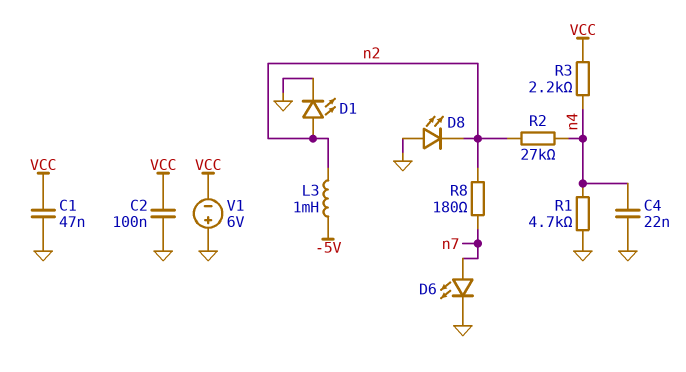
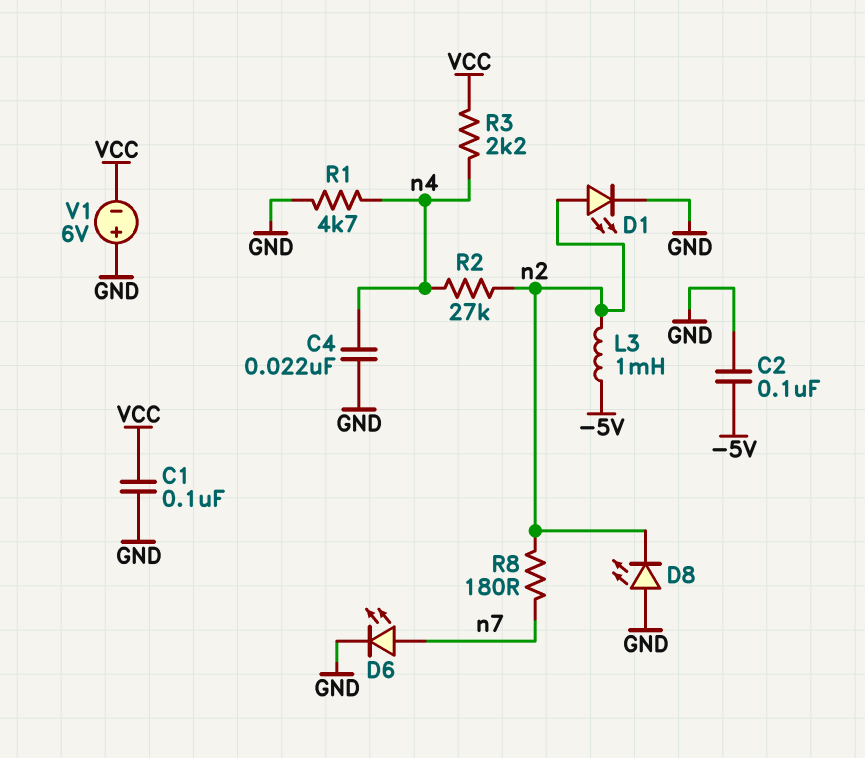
C1: 47nF (GND, VCC) -> 100nF (GND, VCC)
C2: 100nF (GND, VCC) -> 100nF (-5V, GND)

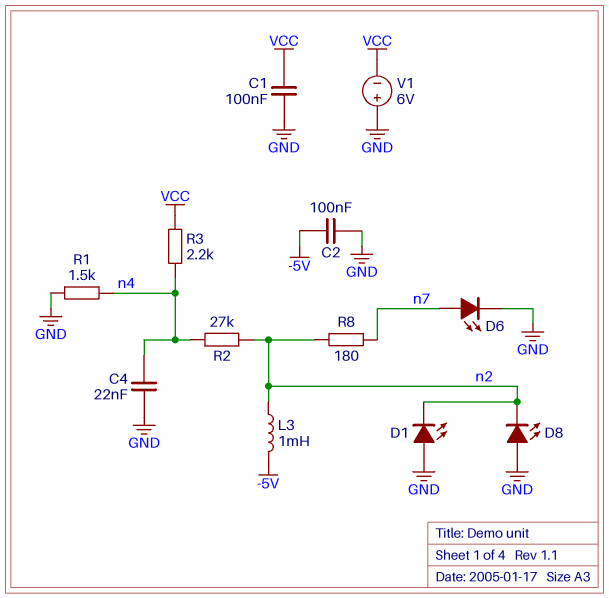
D1: LED (A n2, K GND) -> LED (A GND, K n2)
R1: 4.7k (GND, n4) -> 1.5k (GND, n4)

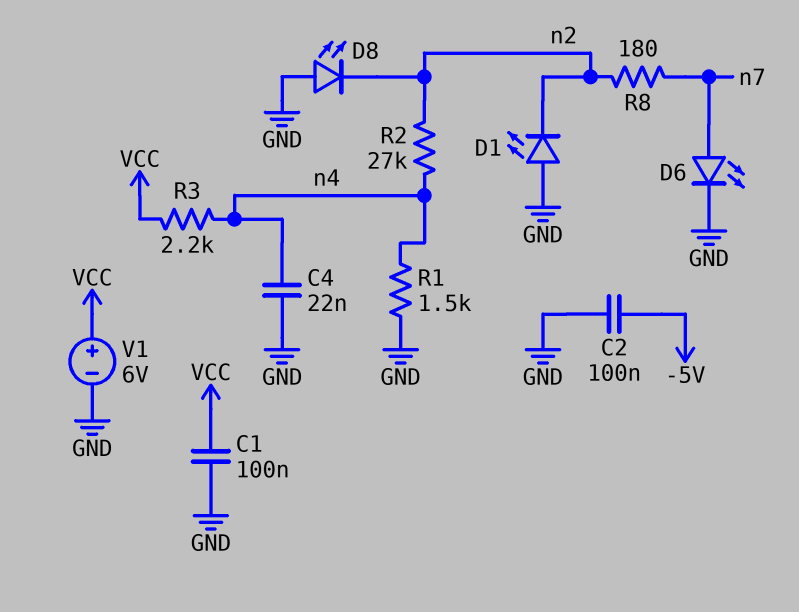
L3: 1mH (-5V, n2) -> none
V1: 6V (plus GND, minus VCC) -> 6V (plus VCC, minus GND)

